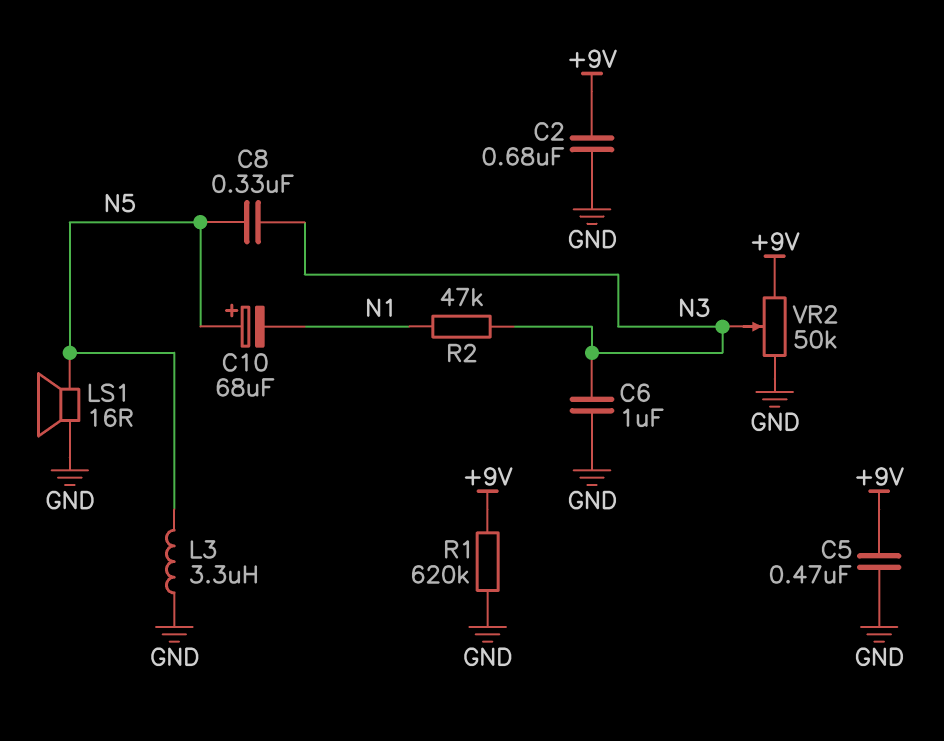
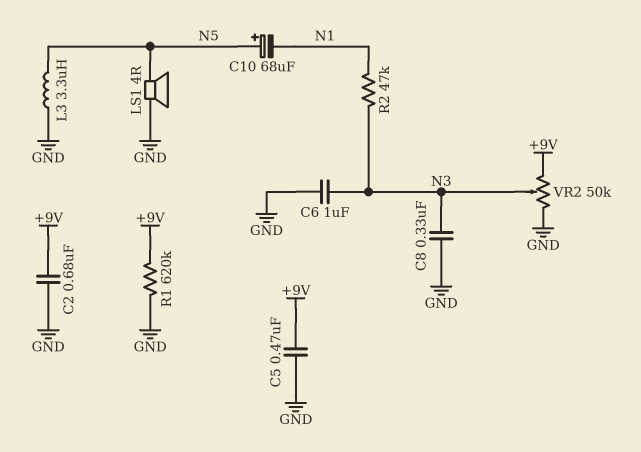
C8: 330nF (N3, N5) -> 330nF (GND, N3)
LS1: speaker 16R (GND, N5) -> speaker 4R (GND, N5)

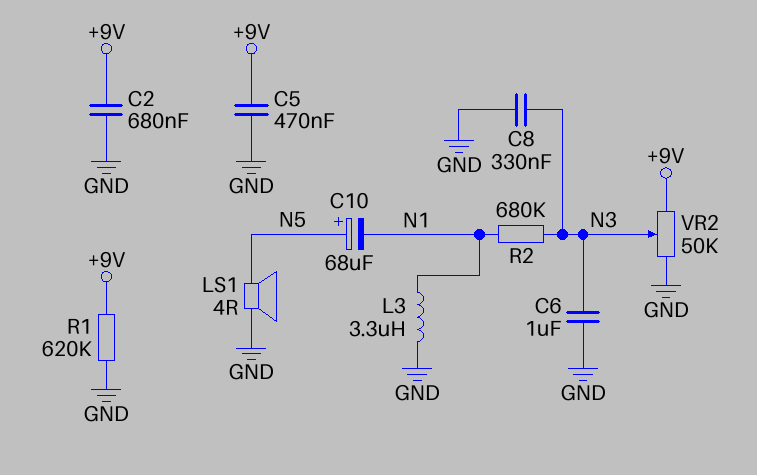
L3: 3.3uH (GND, N5) -> 3.3uH (GND, N1)
R2: 47k (N1, N3) -> 680k (N1, N3)

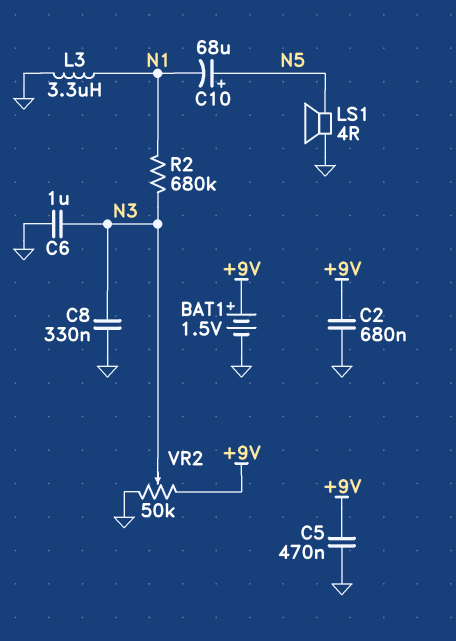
BAT1: none -> 1.5V (plus +9V, minus GND)
R1: 620k (+9V, GND) -> none

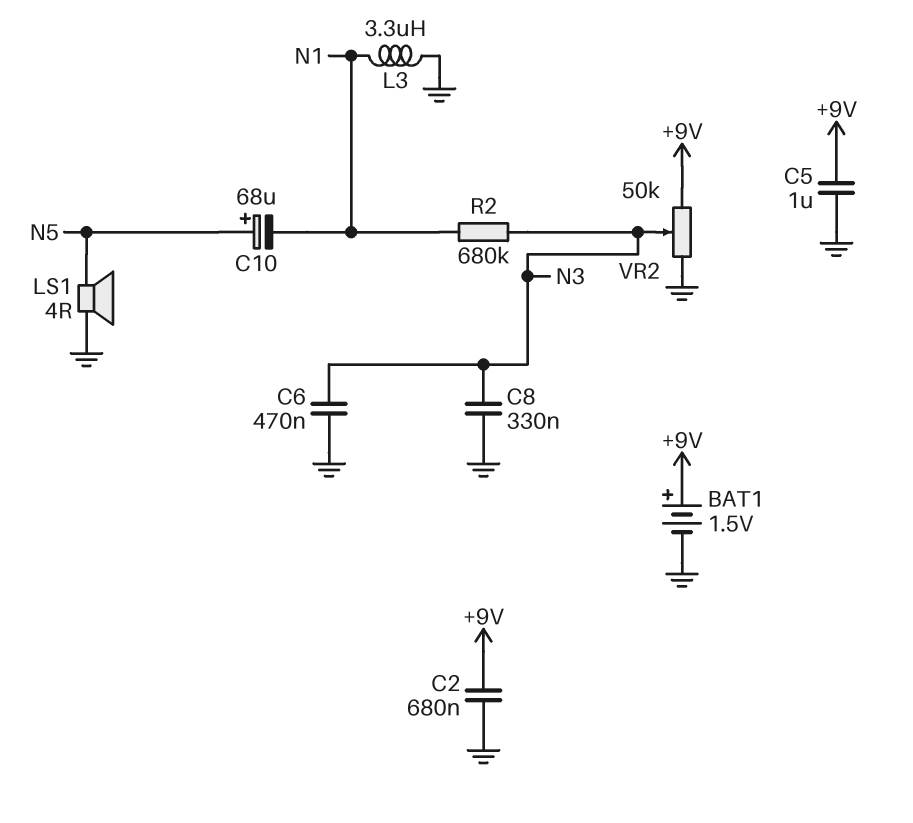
C5: 470nF (+9V, GND) -> 1uF (+9V, GND)
C6: 1uF (GND, N3) -> 470nF (GND, N3)

